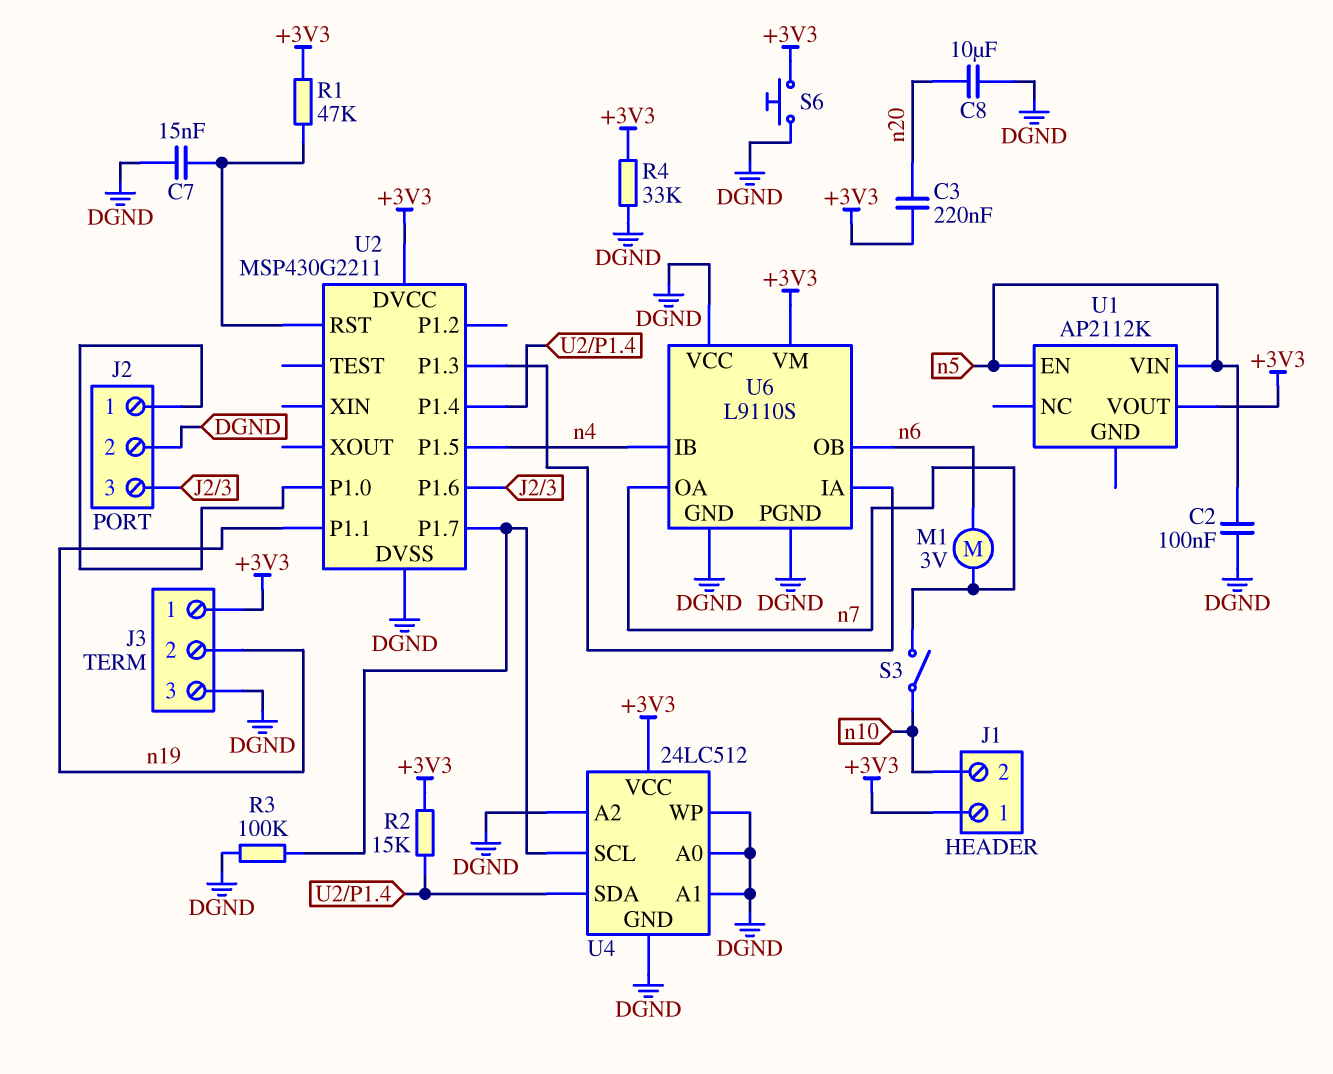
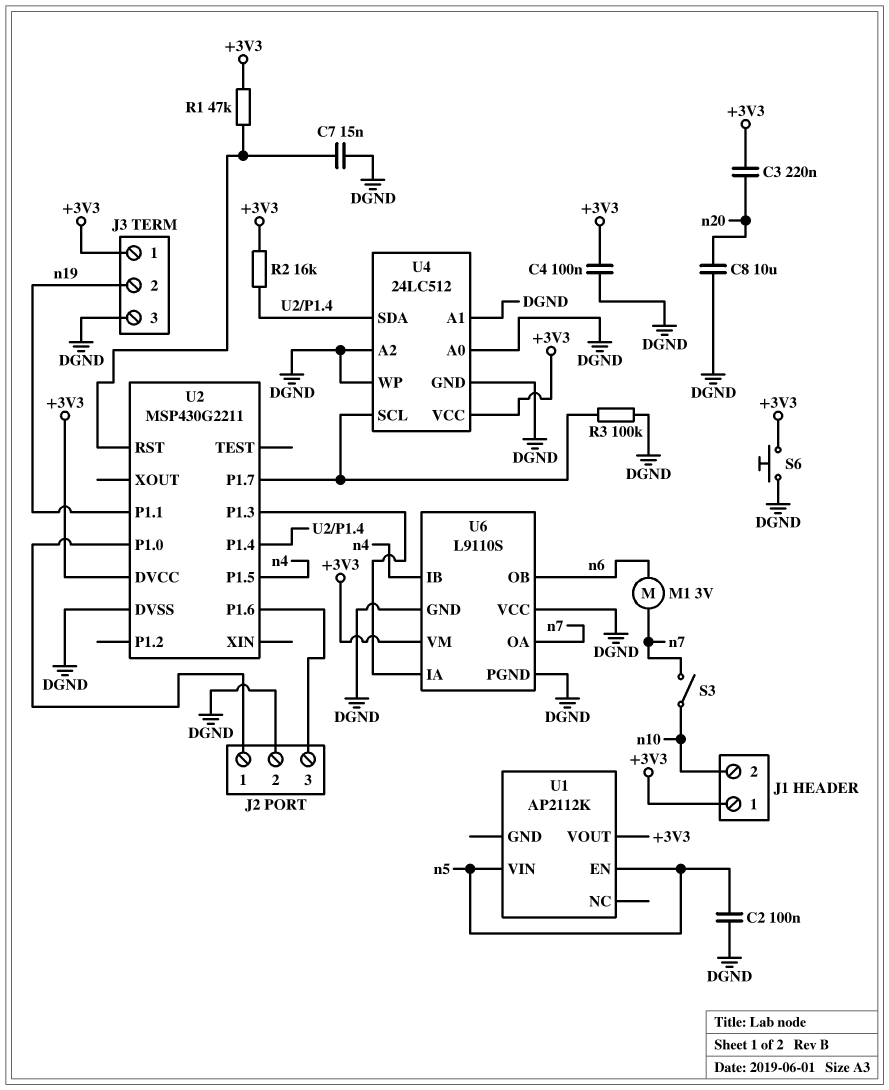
C4: none -> 100nF (+3V3, DGND)
R2: 15k (+3V3, U2/P1.4) -> 16k (+3V3, U2/P1.4)
R4: 33k (+3V3, DGND) -> none

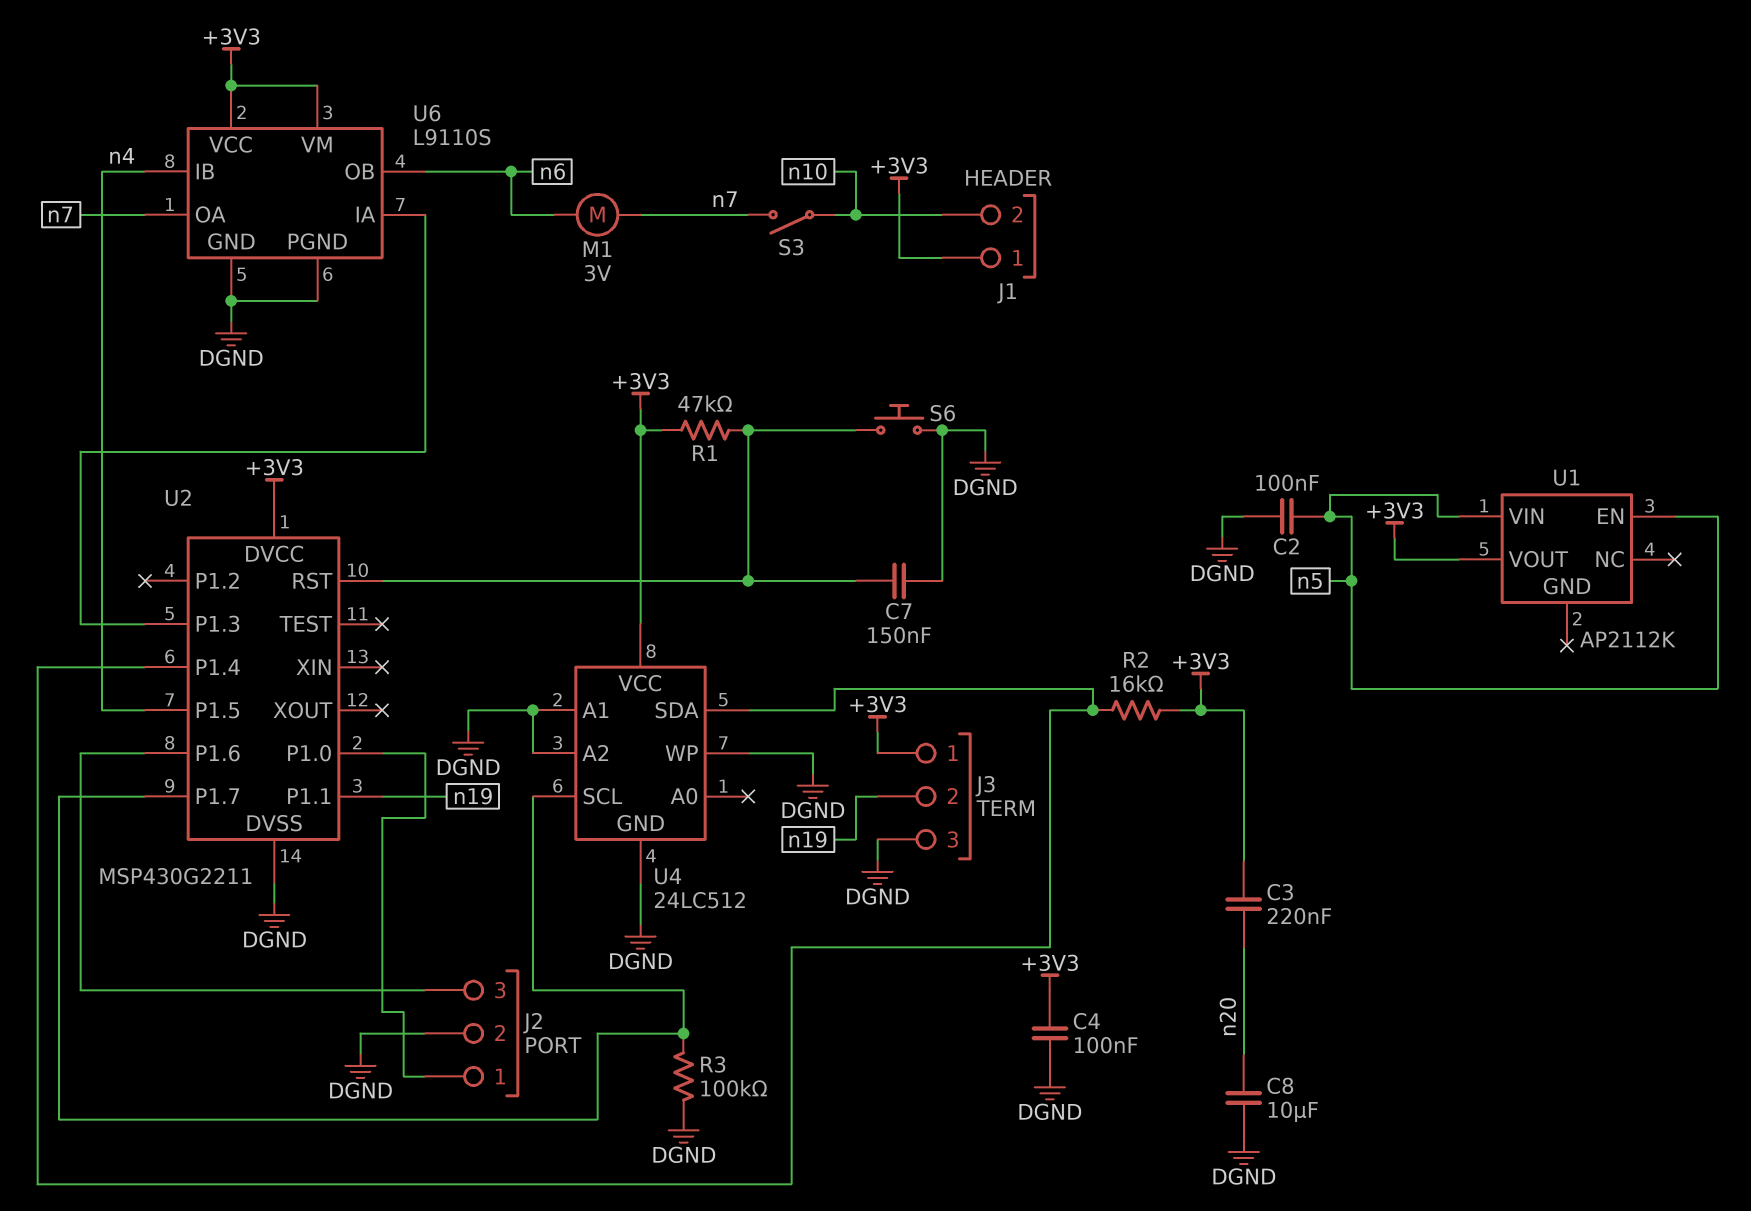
C7: 15nF (DGND, U2/RST) -> 150nF (DGND, U2/RST)
S6: button (+3V3, DGND) -> button (DGND, U2/RST)
U4 pin A0: DGND -> none
U6 pin VCC: DGND -> +3V3

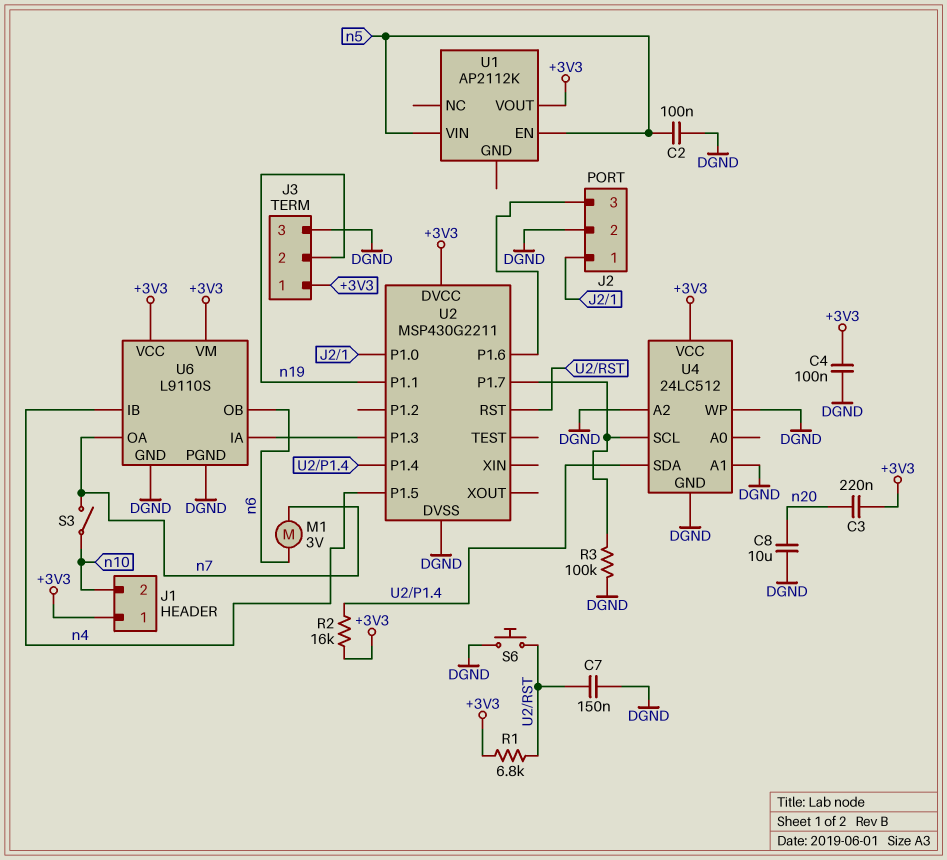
R1: 47k (+3V3, U2/RST) -> 6.8k (+3V3, U2/RST)

